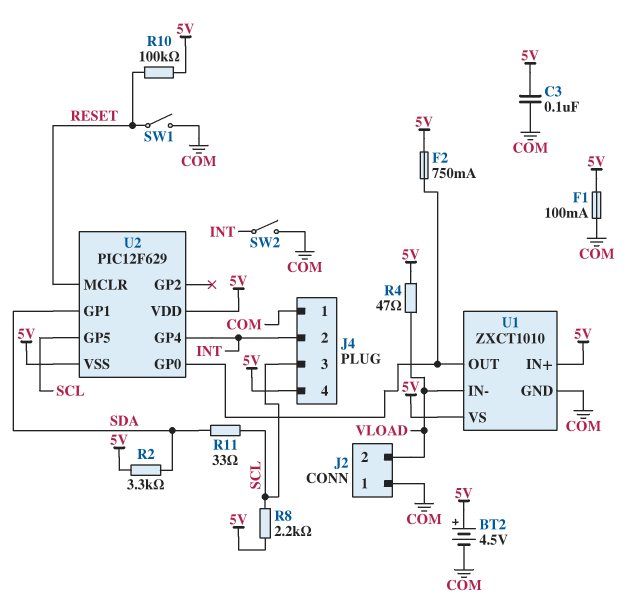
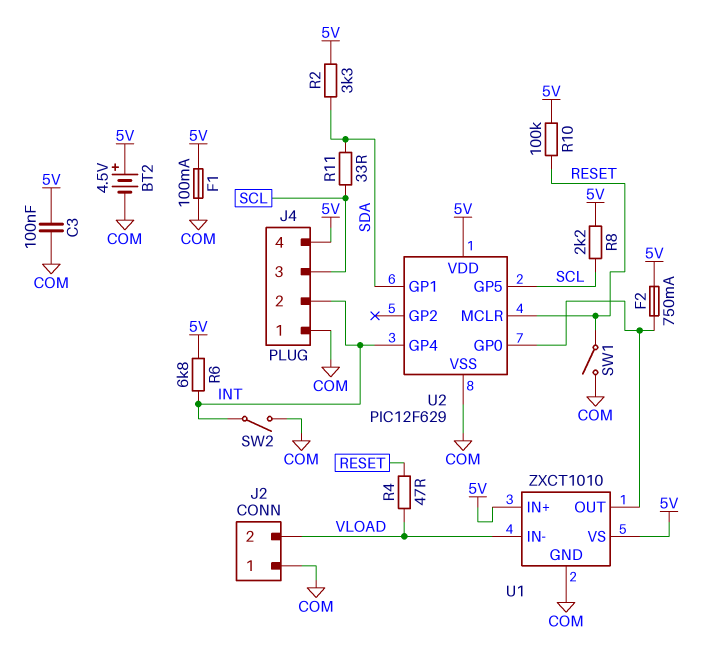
R4: 47 (5V, VLOAD) -> 47 (RESET, VLOAD)
R6: none -> 6.8k (5V, INT)
U2 pin VSS: 5V -> COM

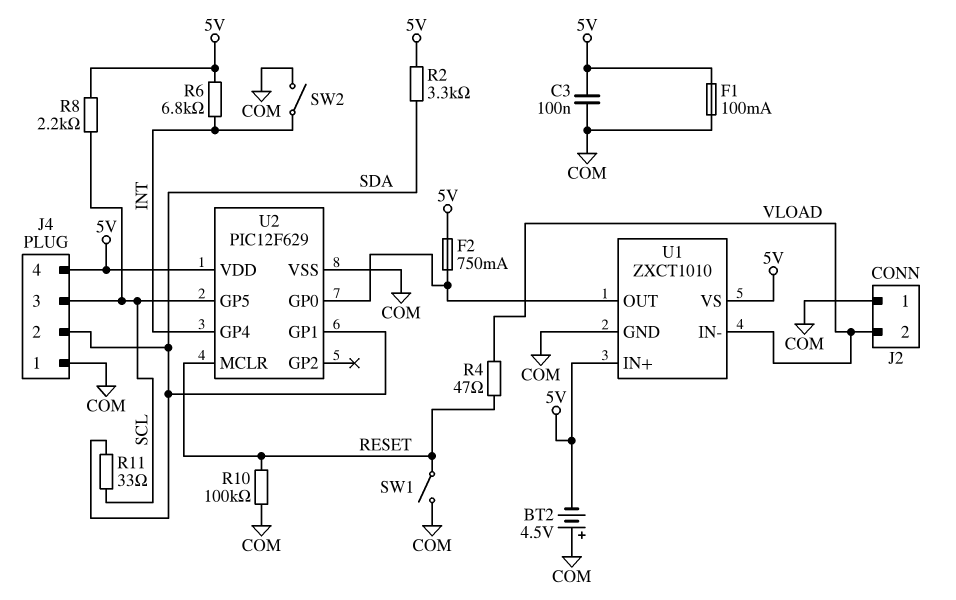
BT2: 4.5V (plus 5V, minus COM) -> 4.5V (plus COM, minus 5V)
J4 pin 2: INT -> SDA
R10: 100k (5V, RESET) -> 100k (COM, RESET)

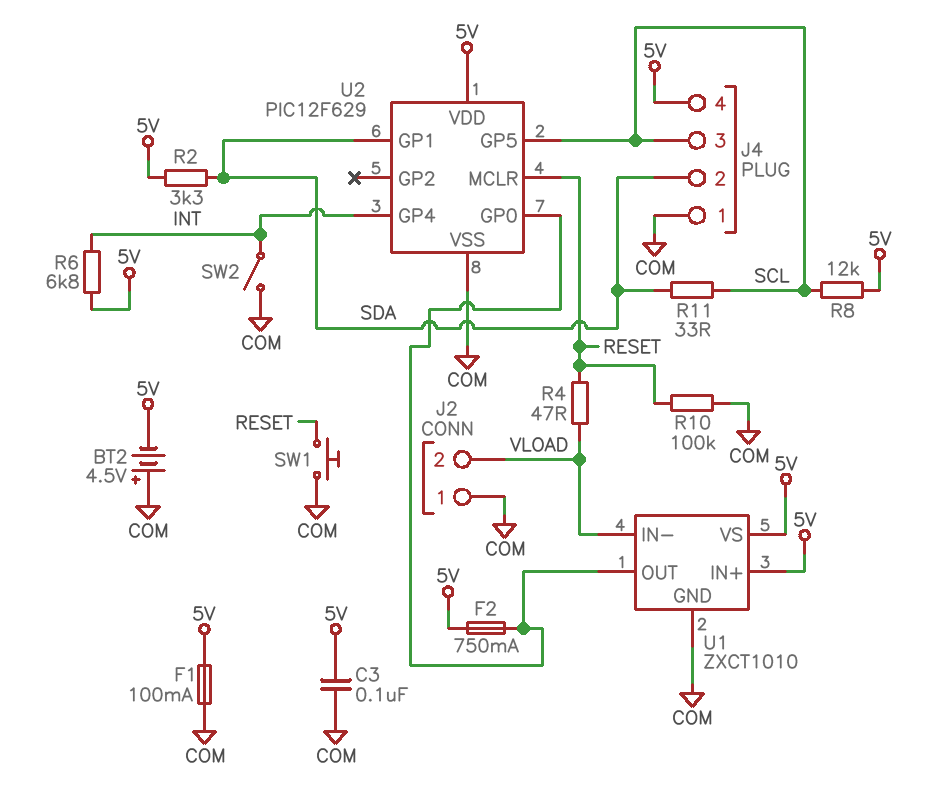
R8: 2.2k (5V, SCL) -> 12k (5V, SCL)
SW1: switch (COM, RESET) -> button (COM, RESET)

